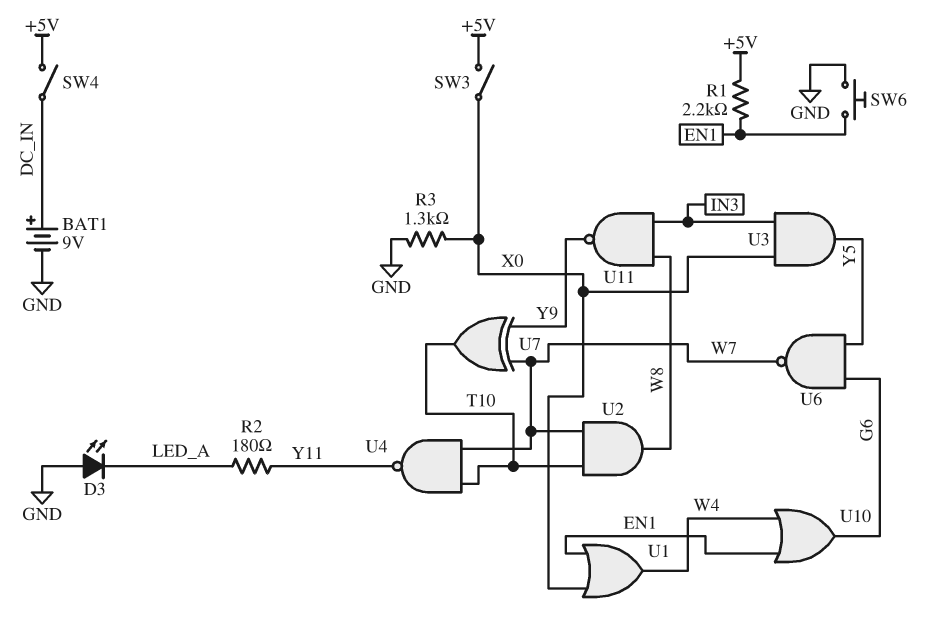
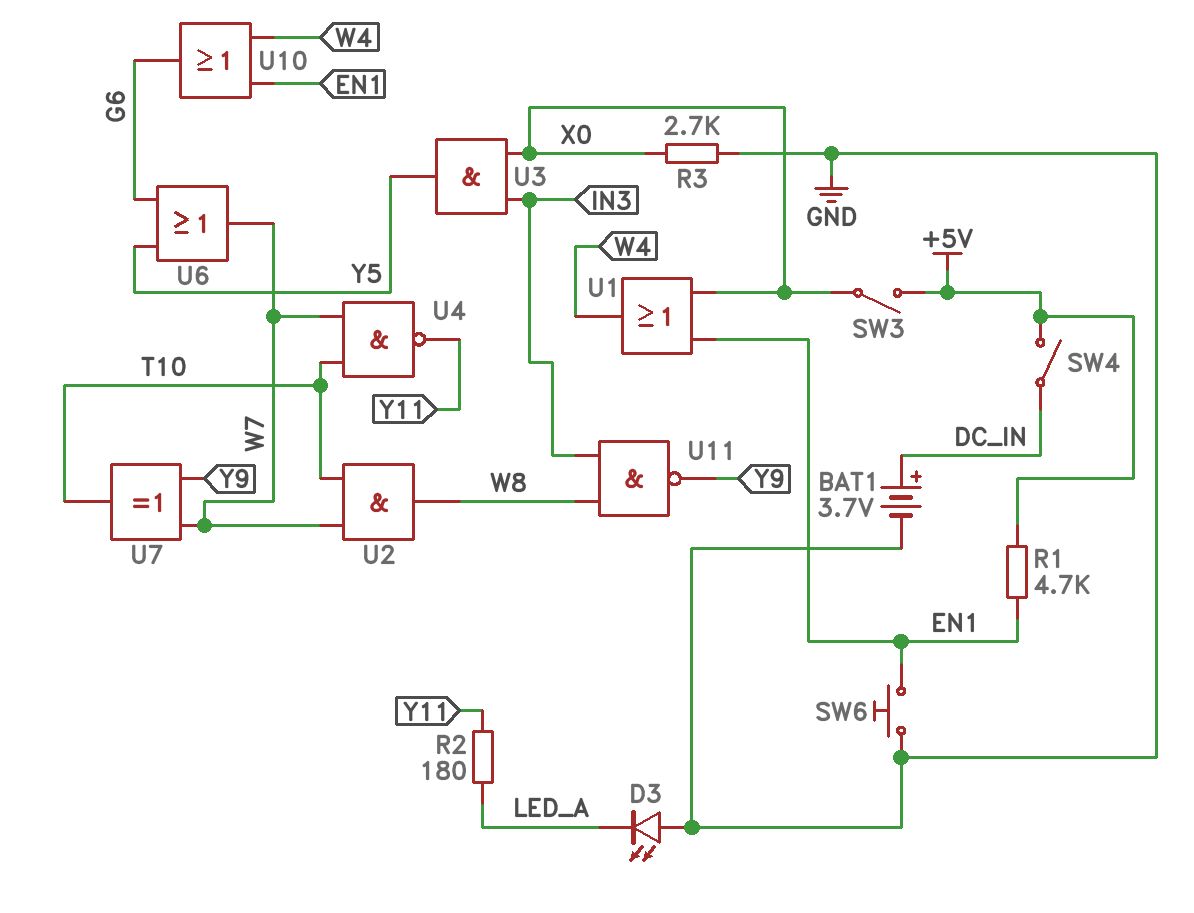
BAT1: 9V (plus DC_IN, minus GND) -> 3.7V (plus DC_IN, minus GND)
R1: 2.2k (+5V, EN1) -> 4.7k (+5V, EN1)
R3: 1.3k (GND, X0) -> 2.7k (GND, X0)
U6: NAND (in G6, in Y5, out W7) -> OR (in G6, in Y5, out W7)

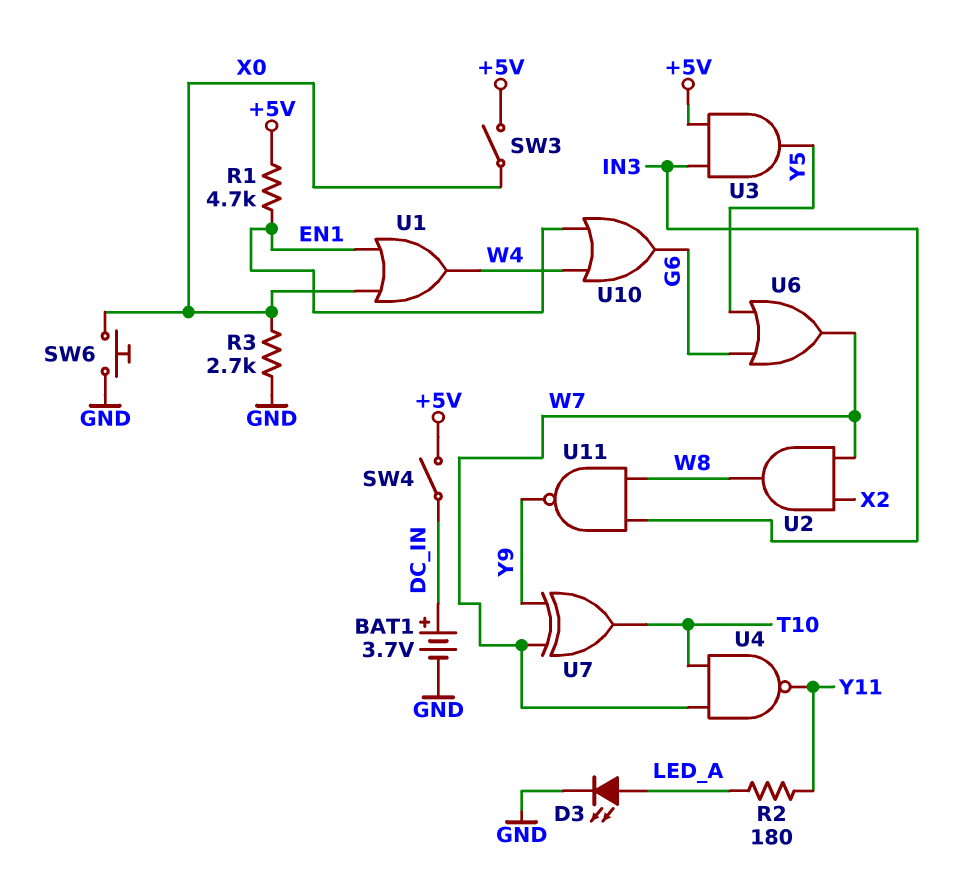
D3: LED (A GND, K LED_A) -> LED (A LED_A, K GND)
SW6: button (EN1, GND) -> button (GND, X0)
U2: AND (in T10, in W7, out W8) -> AND (in W7, in X2, out W8)
U3: AND (in IN3, in X0, out Y5) -> AND (in +5V, in IN3, out Y5)

